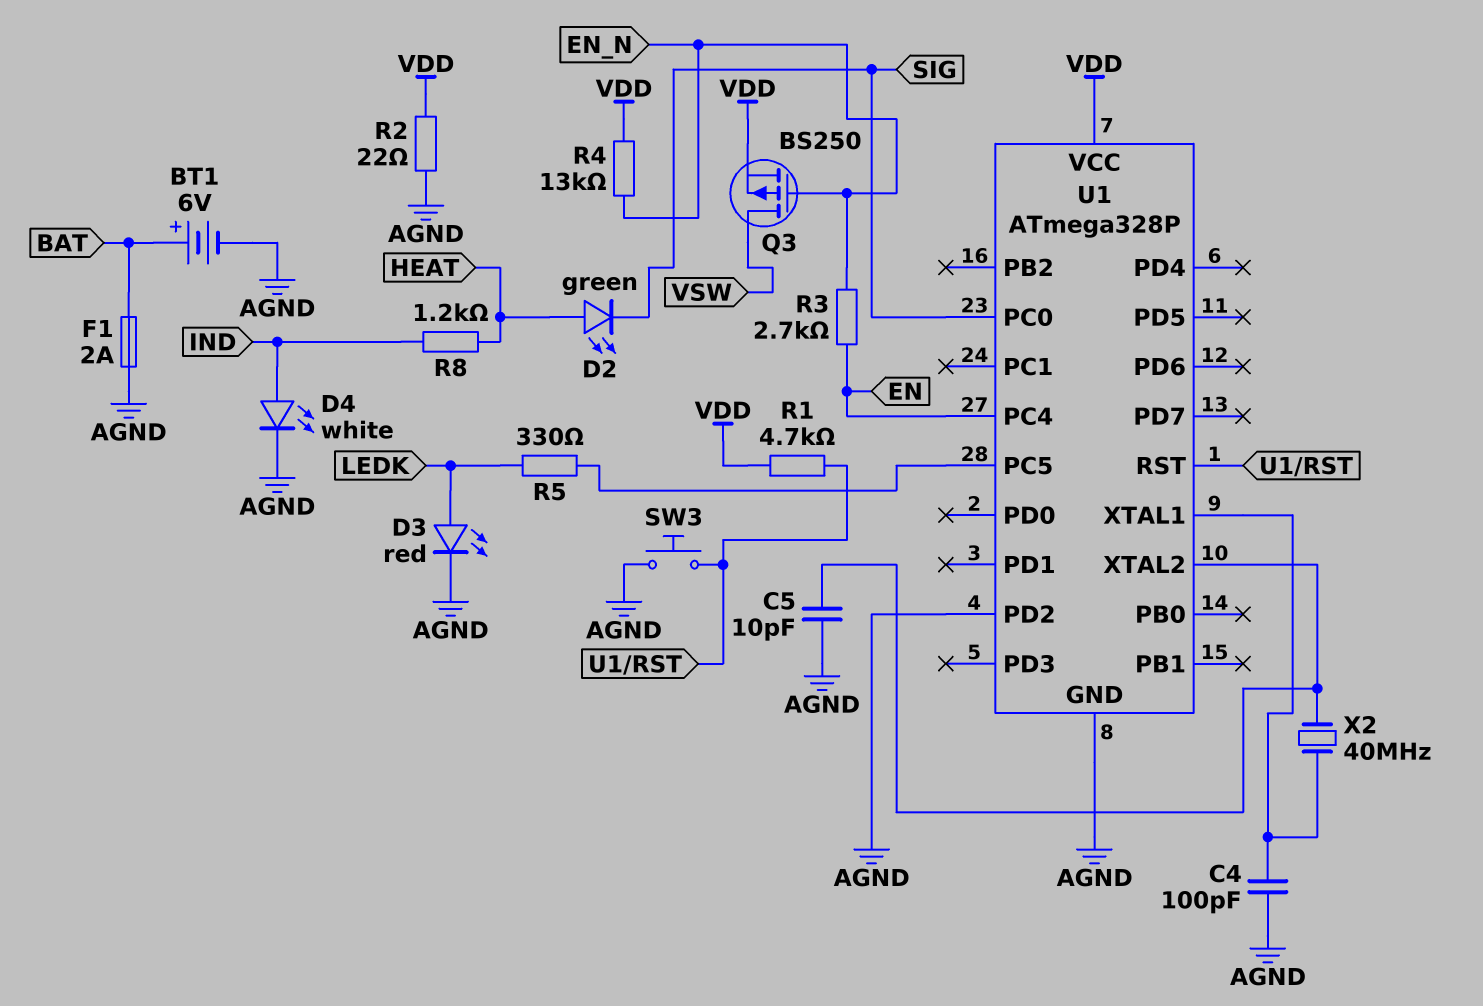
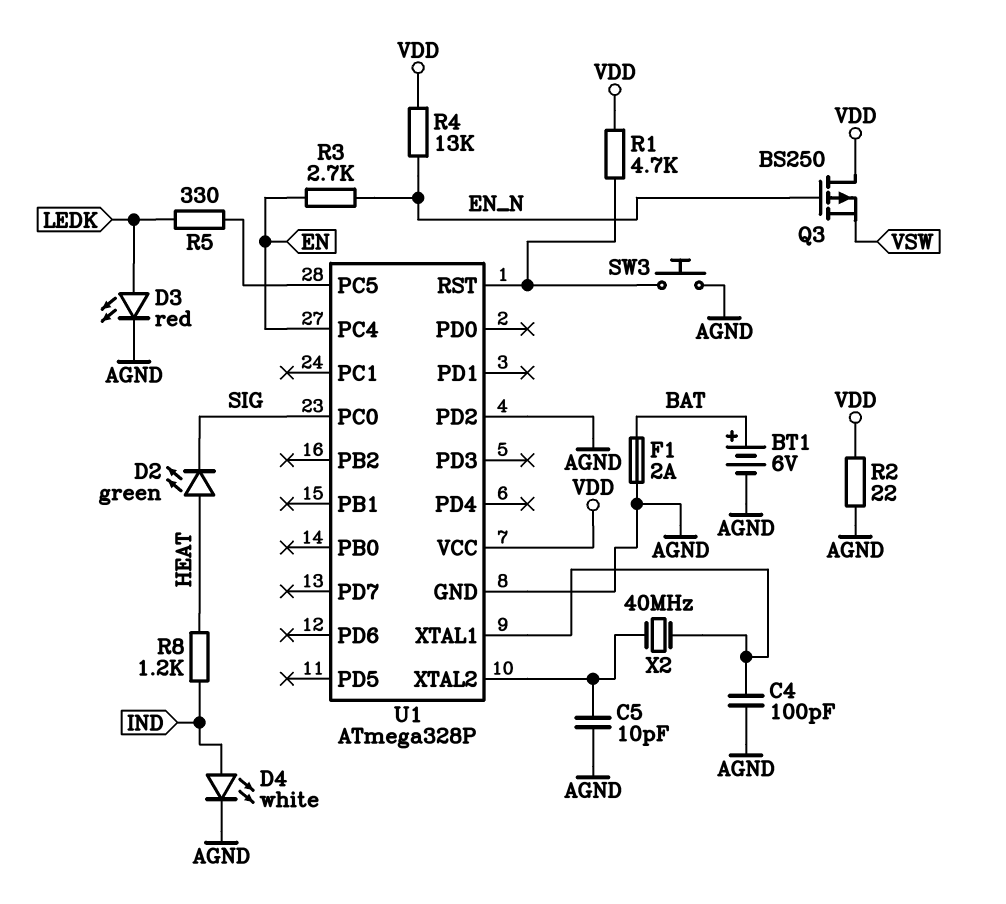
Q3: PMOS BS250 (G EN_N, D VSW, S VDD) -> PMOS BS250 (G EN_N, D VDD, S VSW)

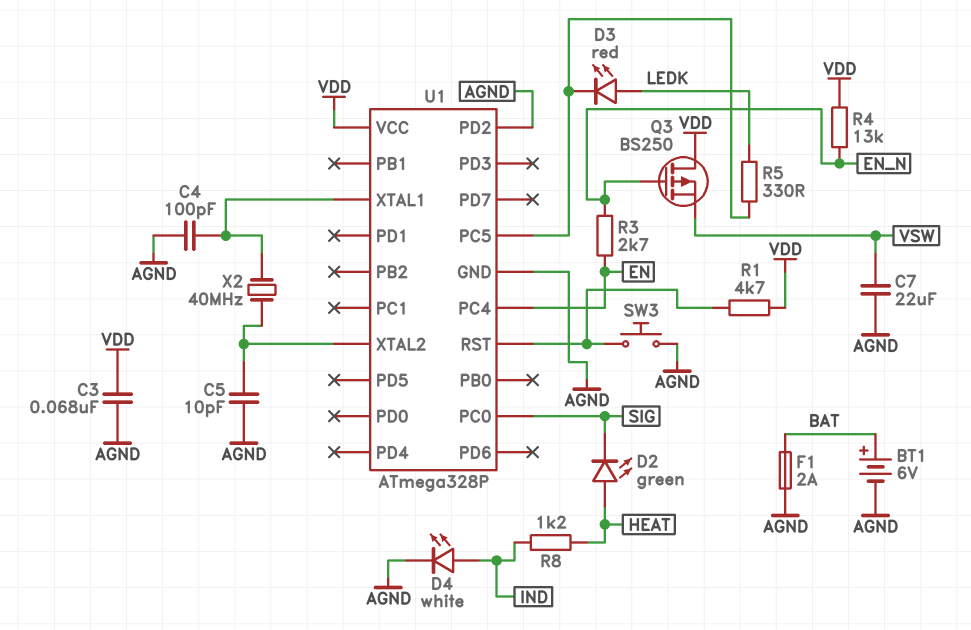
C3: none -> 68nF (AGND, VDD)
C7: none -> 22uF (AGND, VSW)
D3: LED red (A LEDK, K AGND) -> LED red (A LEDK, K U1/PC5)
R2: 22 (AGND, VDD) -> none

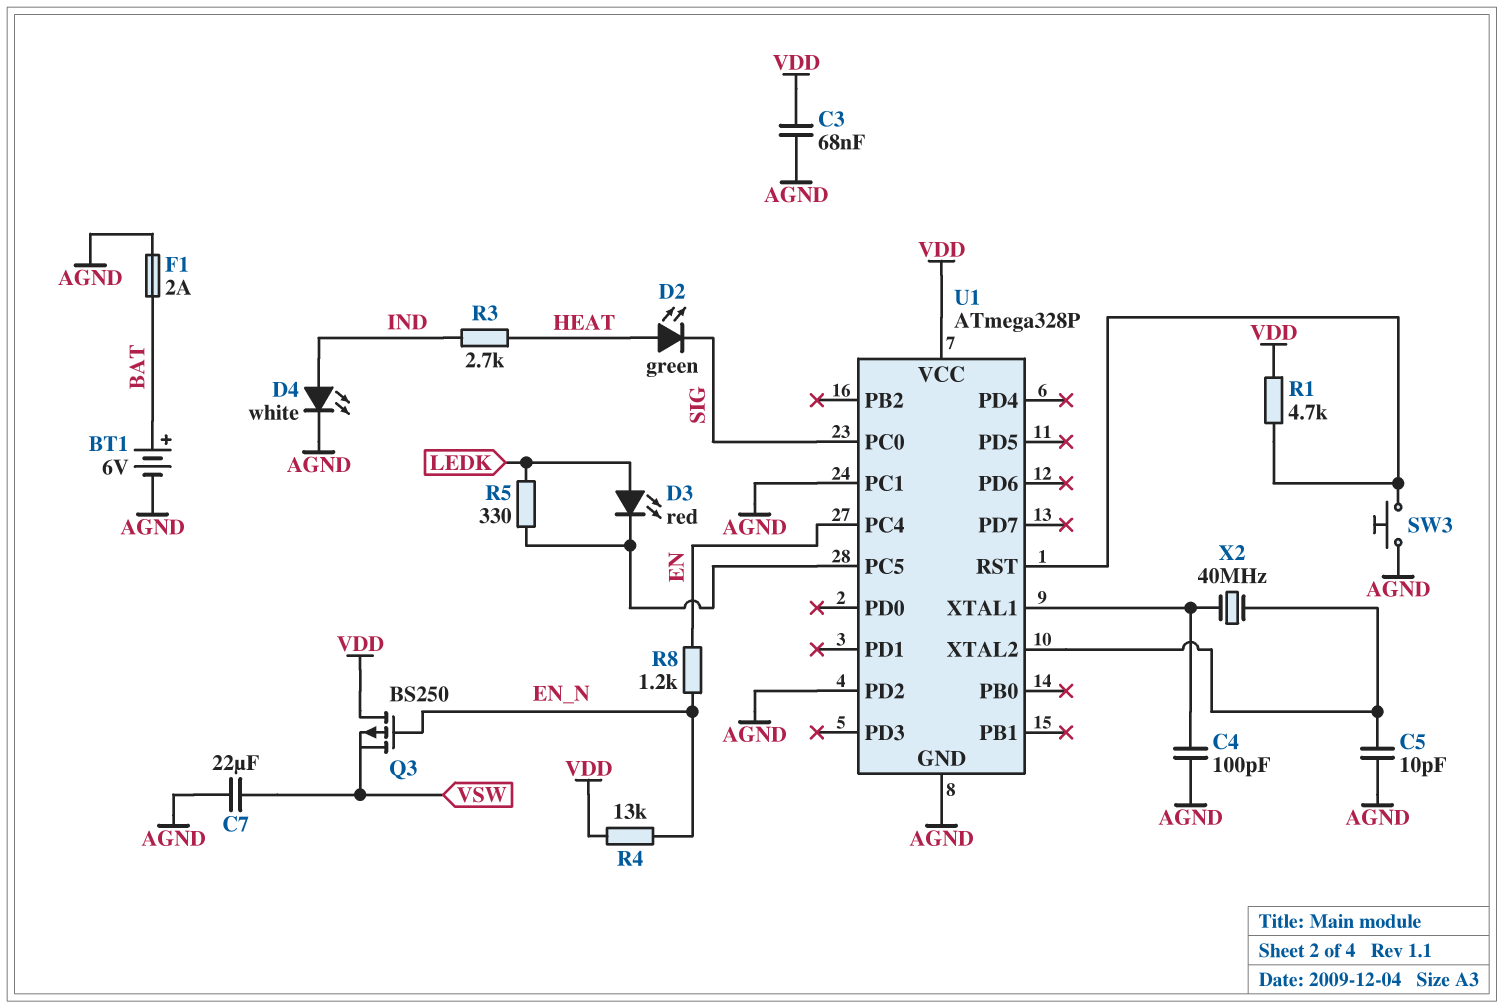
R3: 2.7k (EN, EN_N) -> 2.7k (HEAT, IND)
R8: 1.2k (HEAT, IND) -> 1.2k (EN, EN_N)
U1 pin PC1: none -> AGND

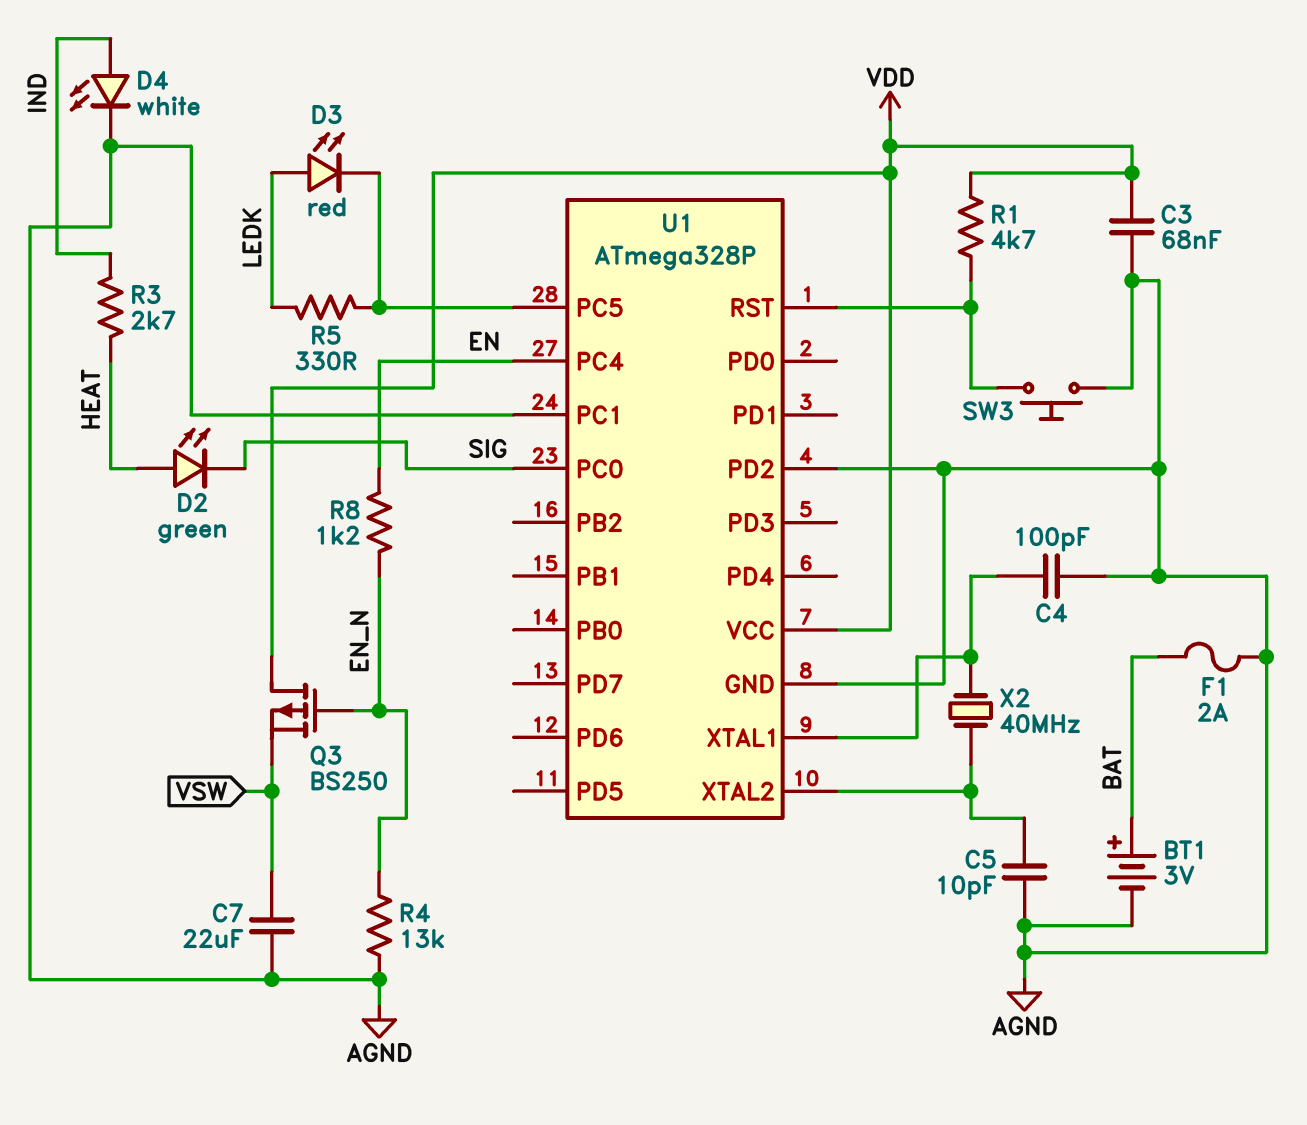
BT1: 6V (plus BAT, minus AGND) -> 3V (plus BAT, minus AGND)
R4: 13k (EN_N, VDD) -> 13k (AGND, EN_N)

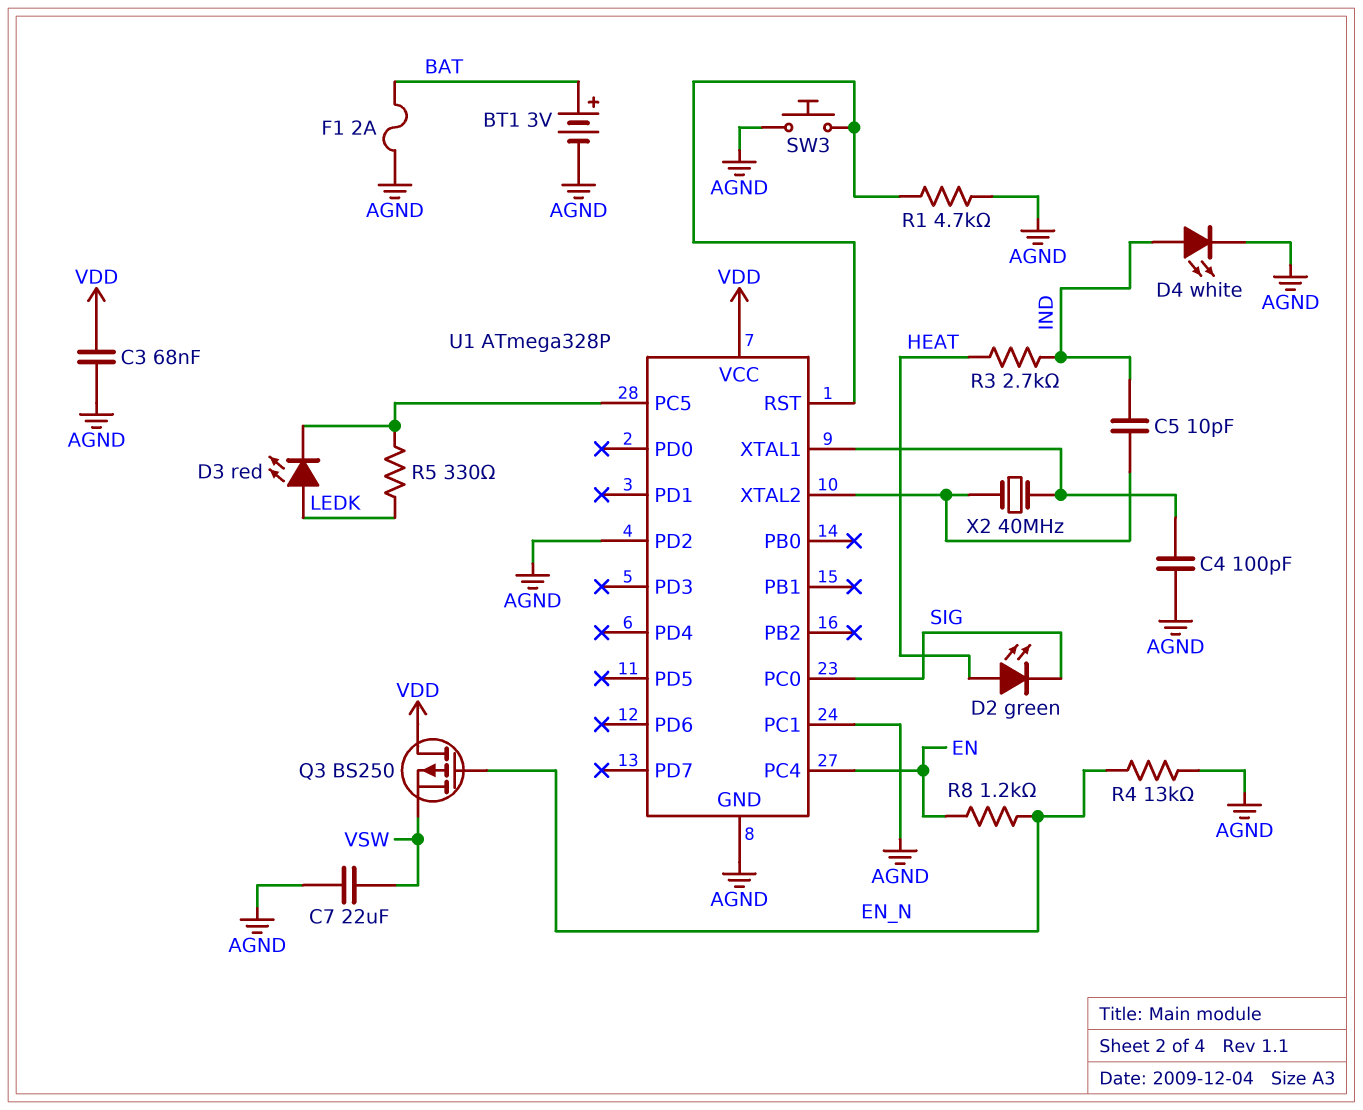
C5: 10pF (AGND, U1/XTAL2) -> 10pF (IND, U1/XTAL2)
R1: 4.7k (U1/RST, VDD) -> 4.7k (AGND, U1/RST)

